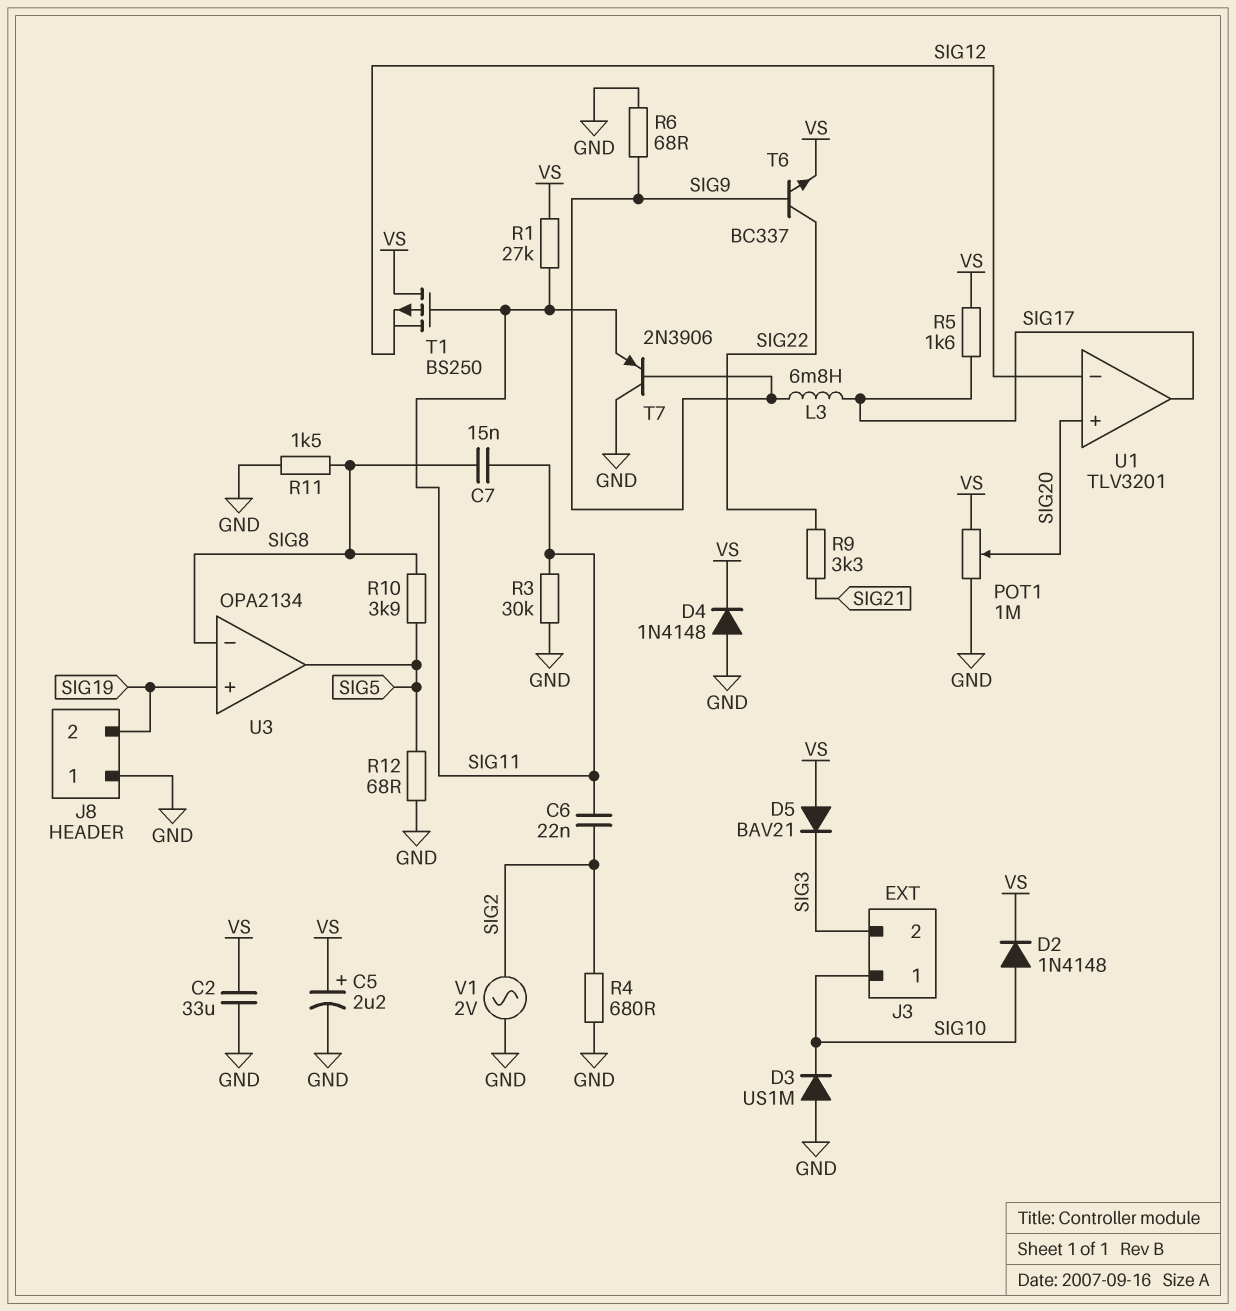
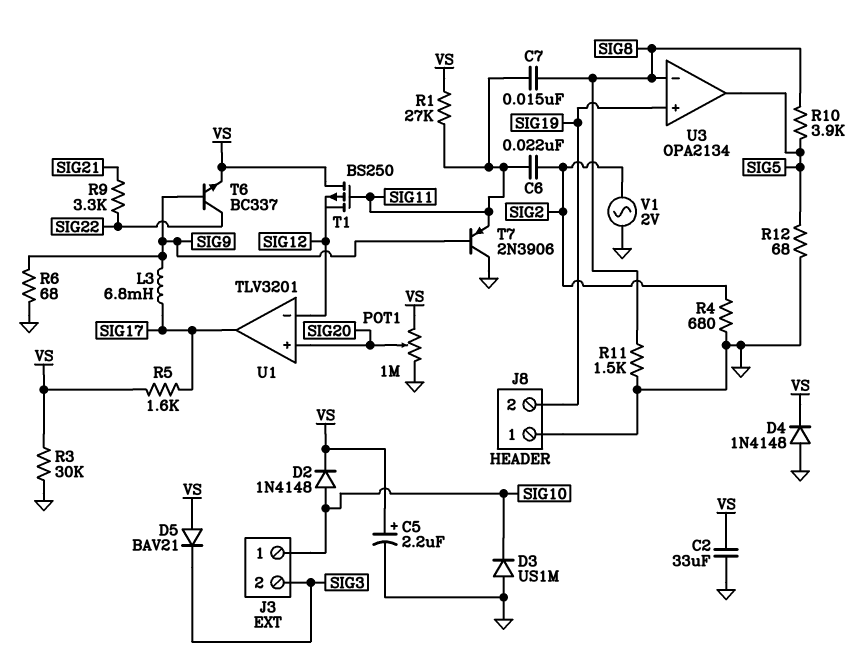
R3: 30k (GND, SIG11) -> 30k (GND, VS)

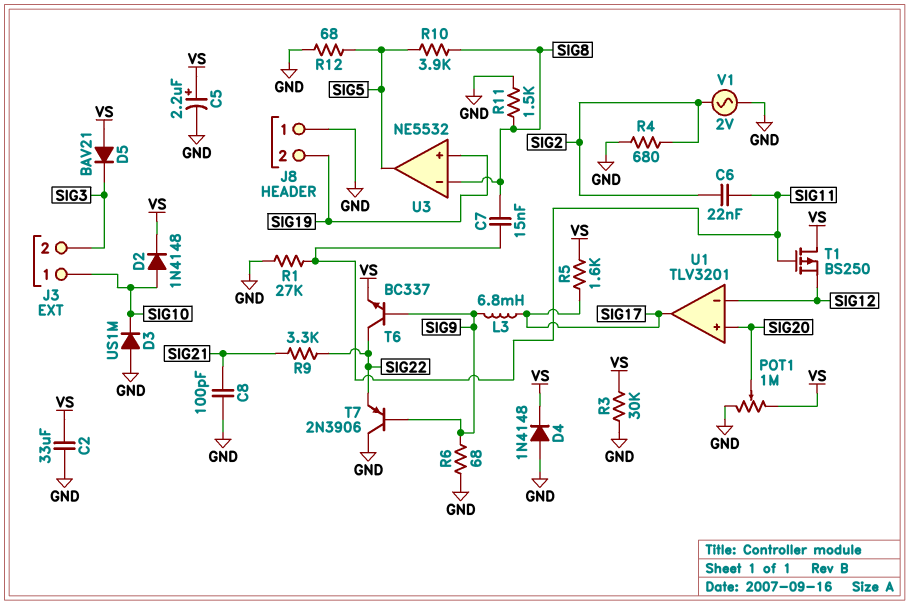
C8: none -> 100pF (GND, SIG21)
R1: 27k (SIG11, VS) -> 27k (GND, SIG11)
T7: PNP 2N3906 (B SIG9, C GND, E SIG11) -> PNP 2N3906 (B SIG9, C GND, E SIG22)
U3: OPA2134 -> NE5532

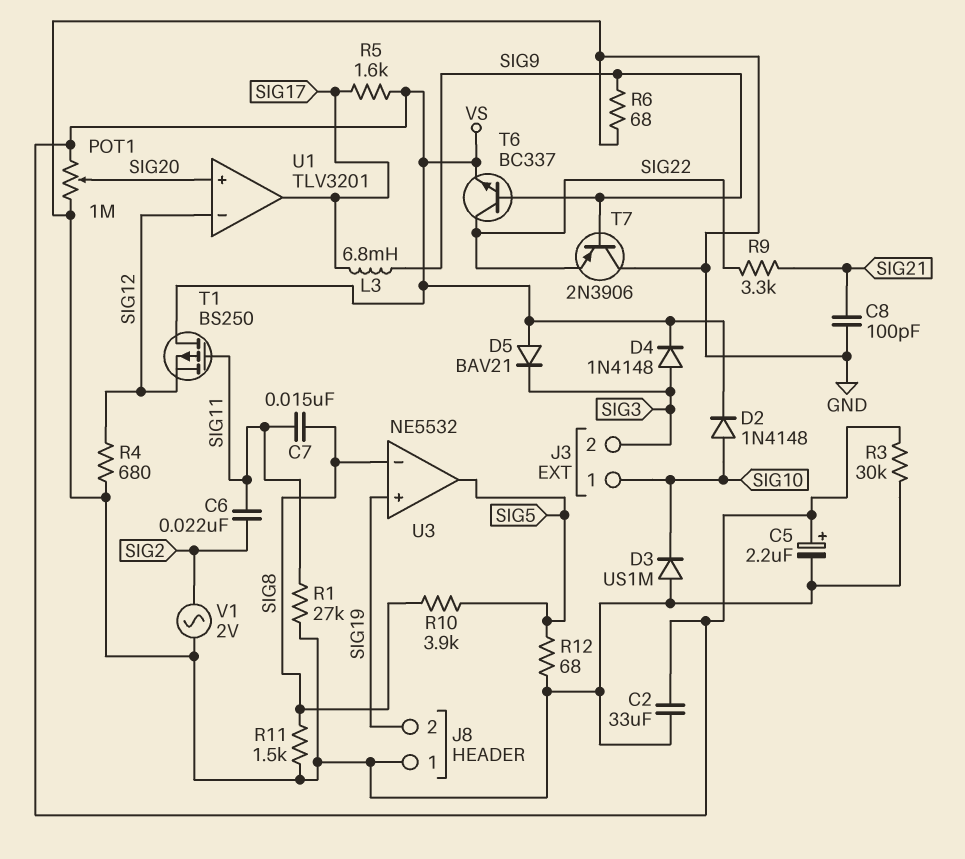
D4: diode 1N4148 (A GND, K VS) -> diode 1N4148 (A SIG3, K VS)
R4: 680 (GND, SIG2) -> 680 (GND, SIG12)

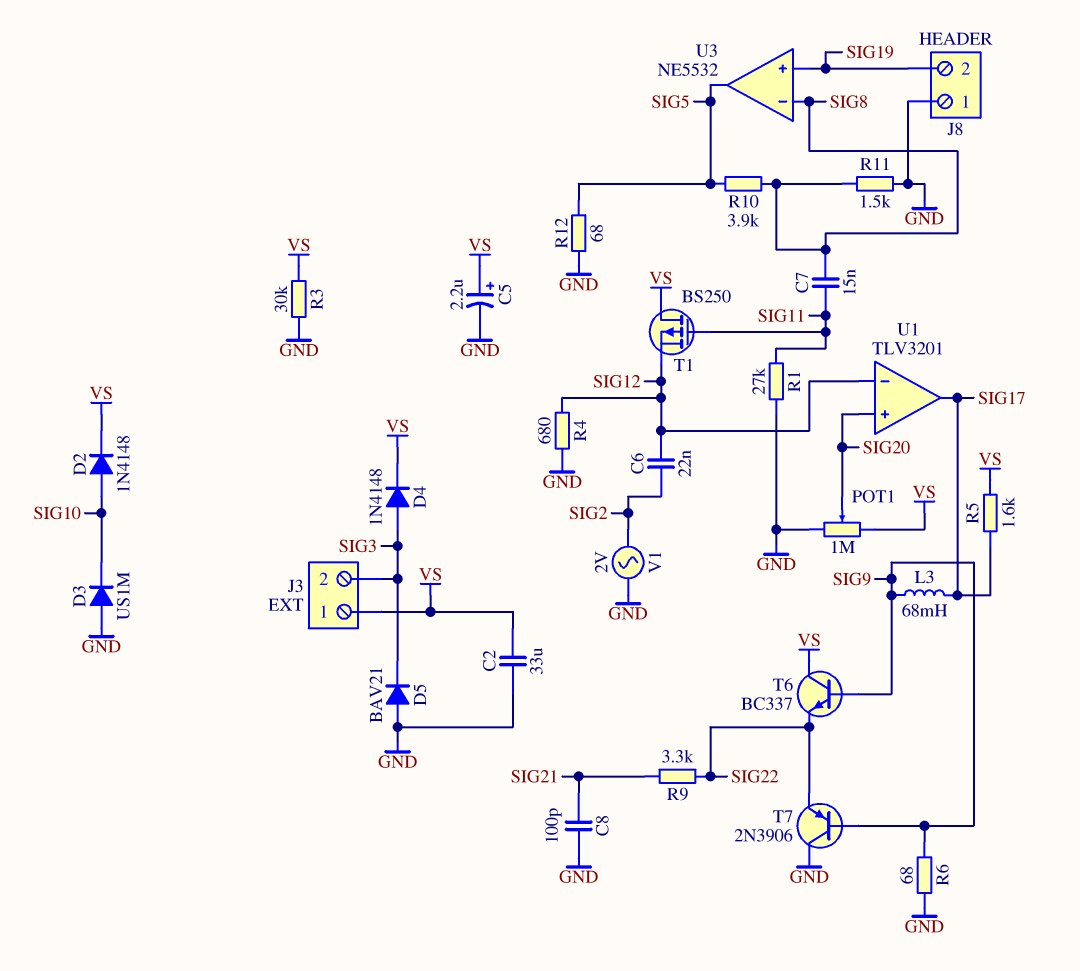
C6: 22nF (SIG2, SIG11) -> 22nF (SIG2, SIG12)
D5: diode BAV21 (A VS, K SIG3) -> diode BAV21 (A GND, K SIG3)
J3 pin 1: SIG10 -> VS
L3: 6.8mH (SIG9, SIG17) -> 68mH (SIG9, SIG17)
T6: NPN BC337 (B SIG9, C SIG22, E VS) -> NPN BC337 (B SIG9, C VS, E SIG22)

